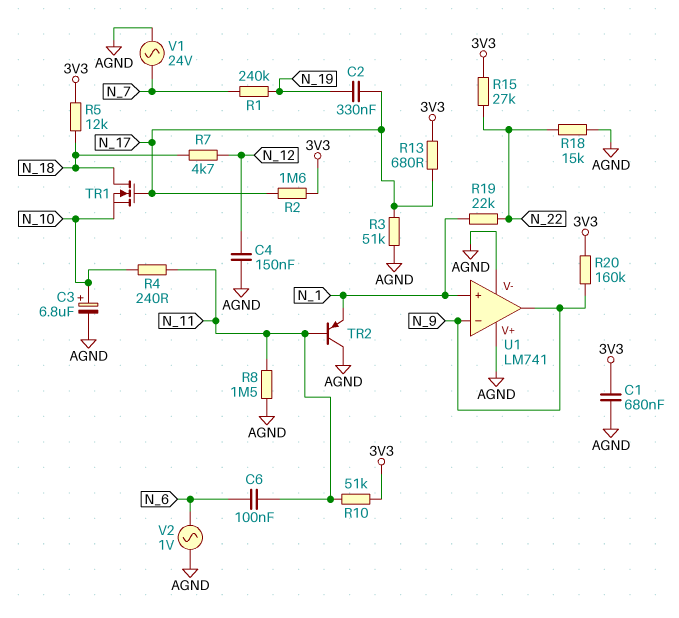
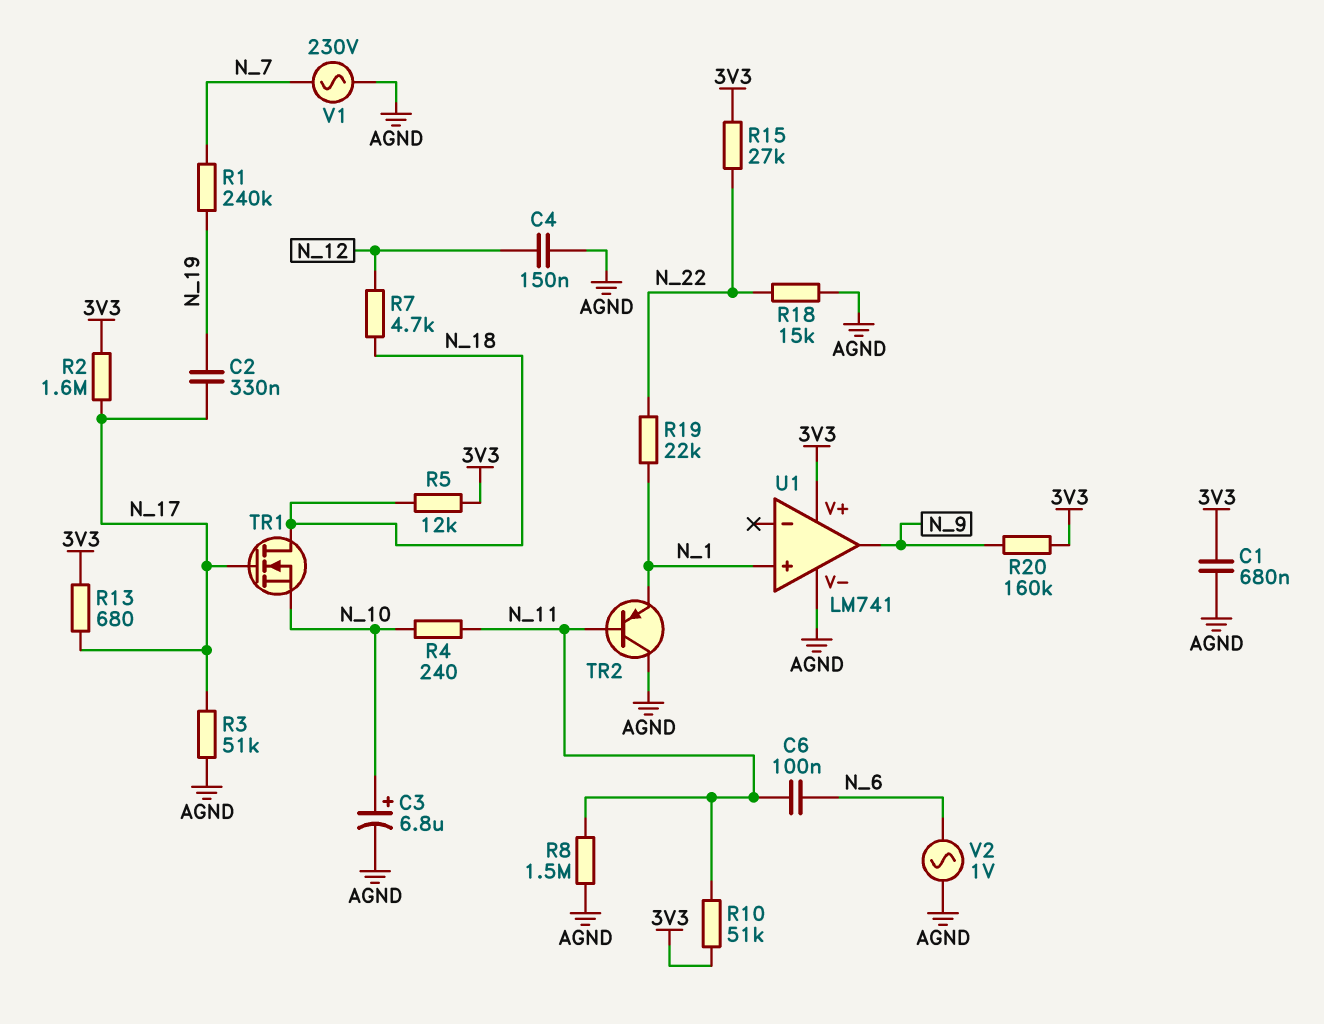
U1 pin V+: AGND -> 3V3
U1 pin in-: N_9 -> none
V1: AC 24V (AGND, N_7) -> AC 230V (AGND, N_7)

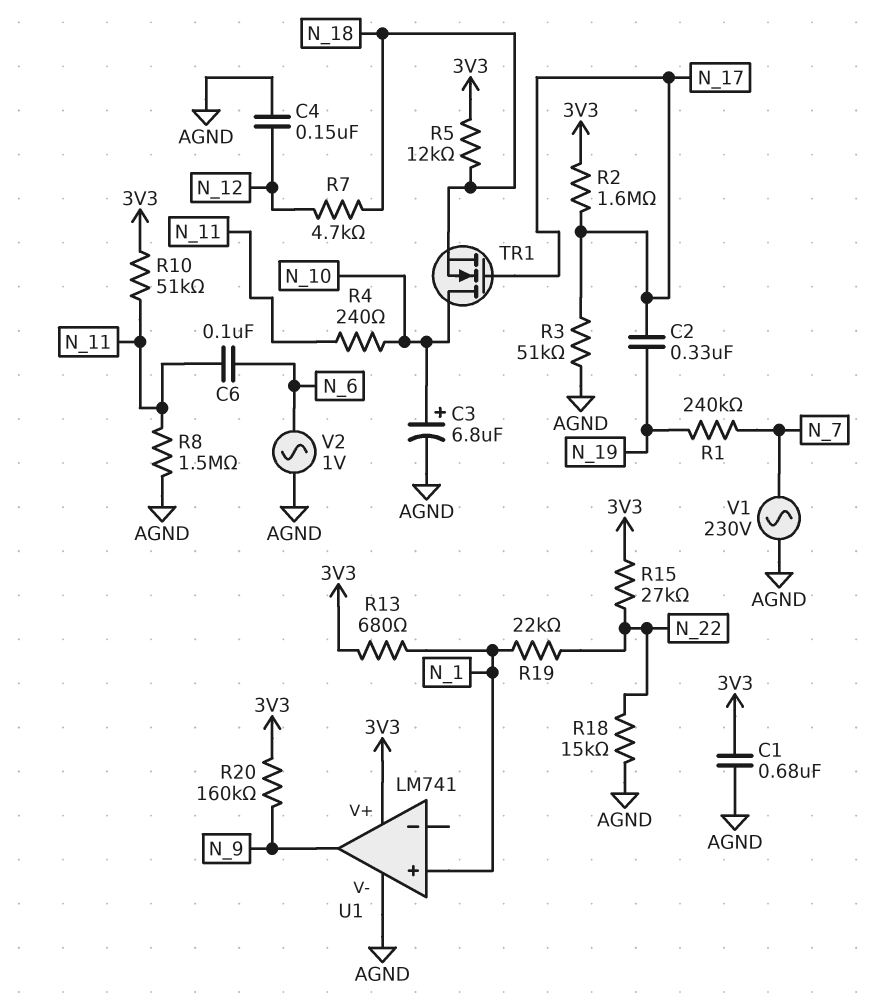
R13: 680 (3V3, N_17) -> 680 (3V3, N_1)
TR1: NMOS (G N_17, D N_18, S N_10) -> NMOS (G N_17, D N_10, S N_18)
TR2: PNP (B N_11, C AGND, E N_1) -> none

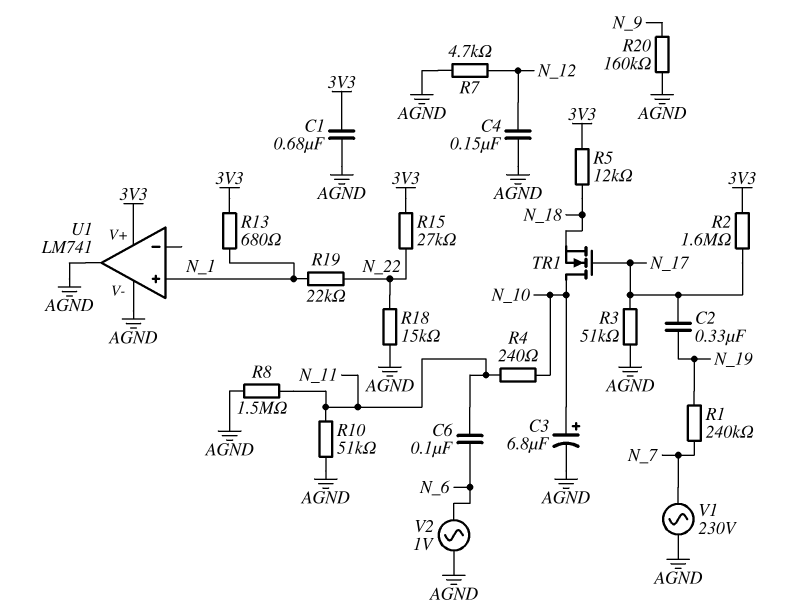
R7: 4.7k (N_12, N_18) -> 4.7k (AGND, N_12)
R10: 51k (3V3, N_11) -> 51k (AGND, N_11)
R20: 160k (3V3, N_9) -> 160k (AGND, N_9)
U1 pin out: N_9 -> AGND

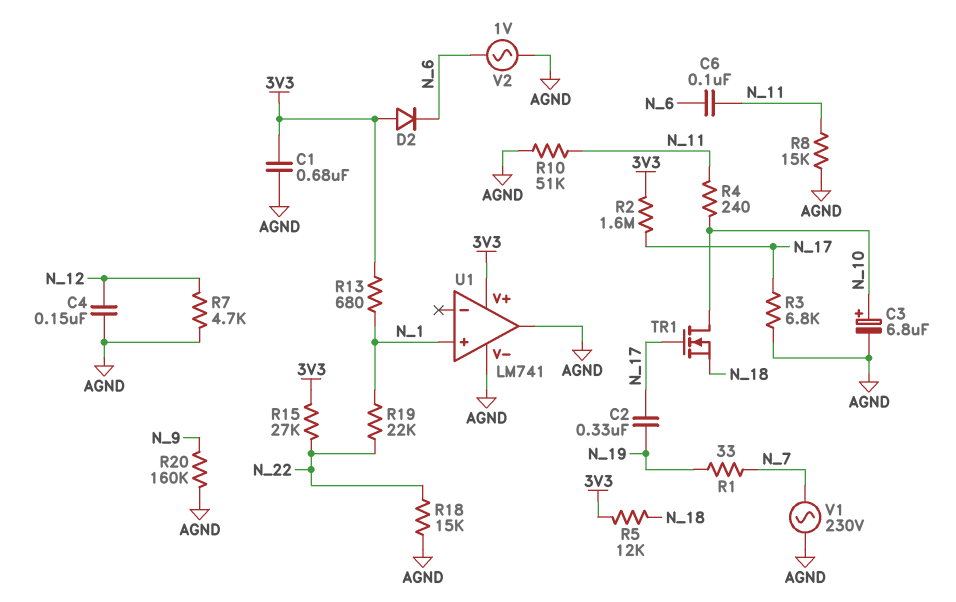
D2: none -> diode (A 3V3, K N_6)
R1: 240k (N_7, N_19) -> 33 (N_7, N_19)
R3: 51k (AGND, N_17) -> 6.8k (AGND, N_17)
R8: 1.5M (AGND, N_11) -> 15k (AGND, N_11)

